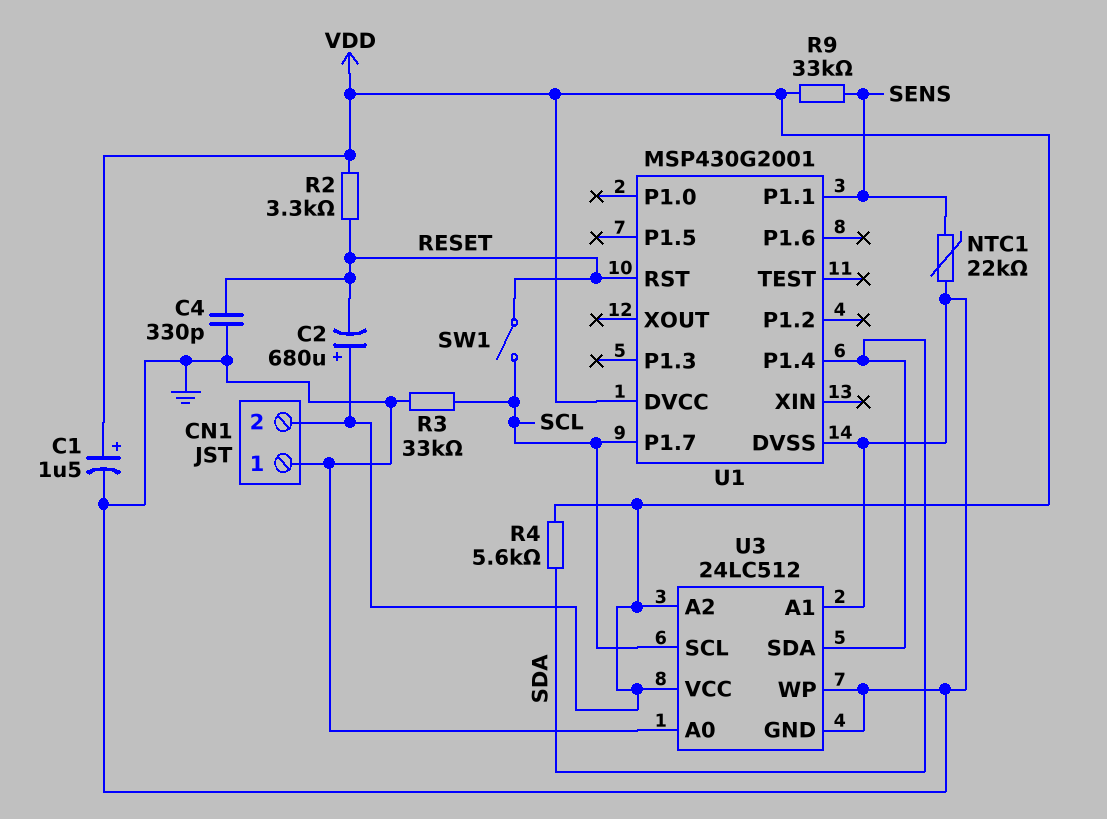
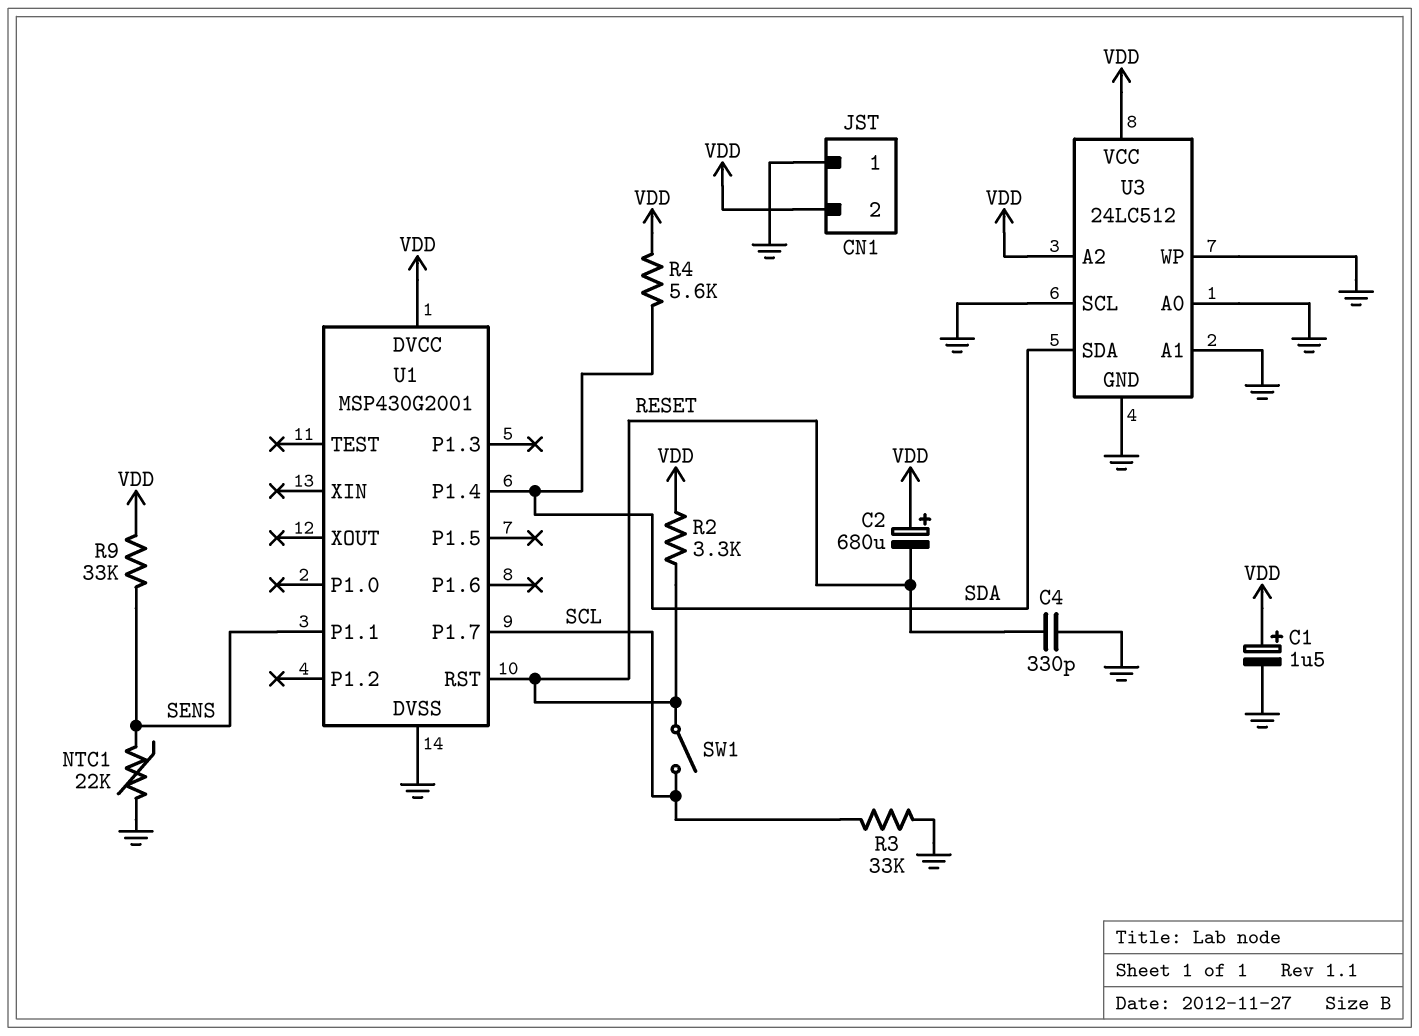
U3 pin SCL: SCL -> GND

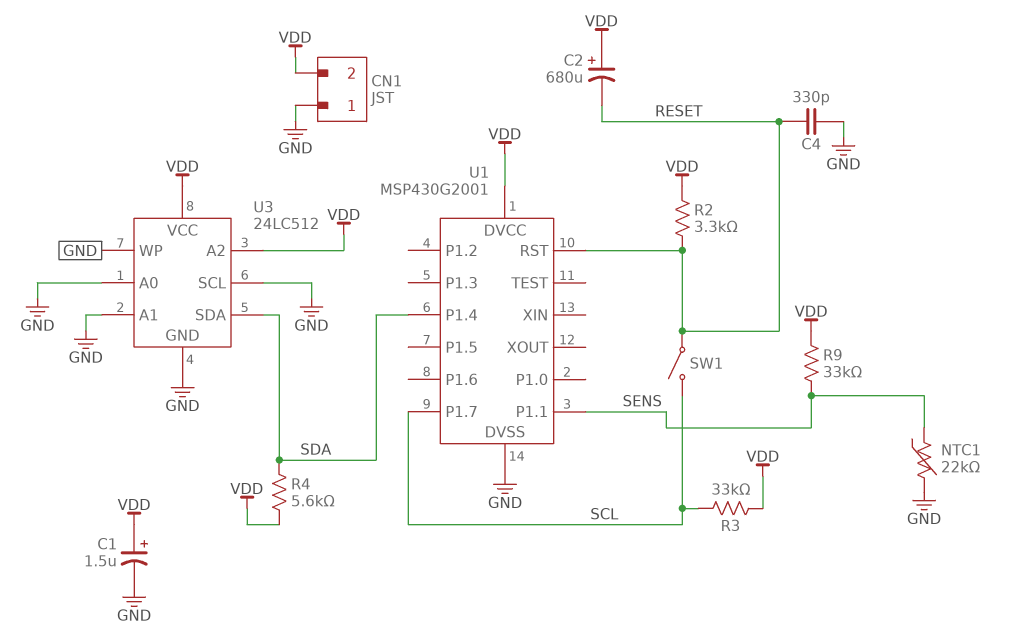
R3: 33k (GND, SCL) -> 33k (SCL, VDD)

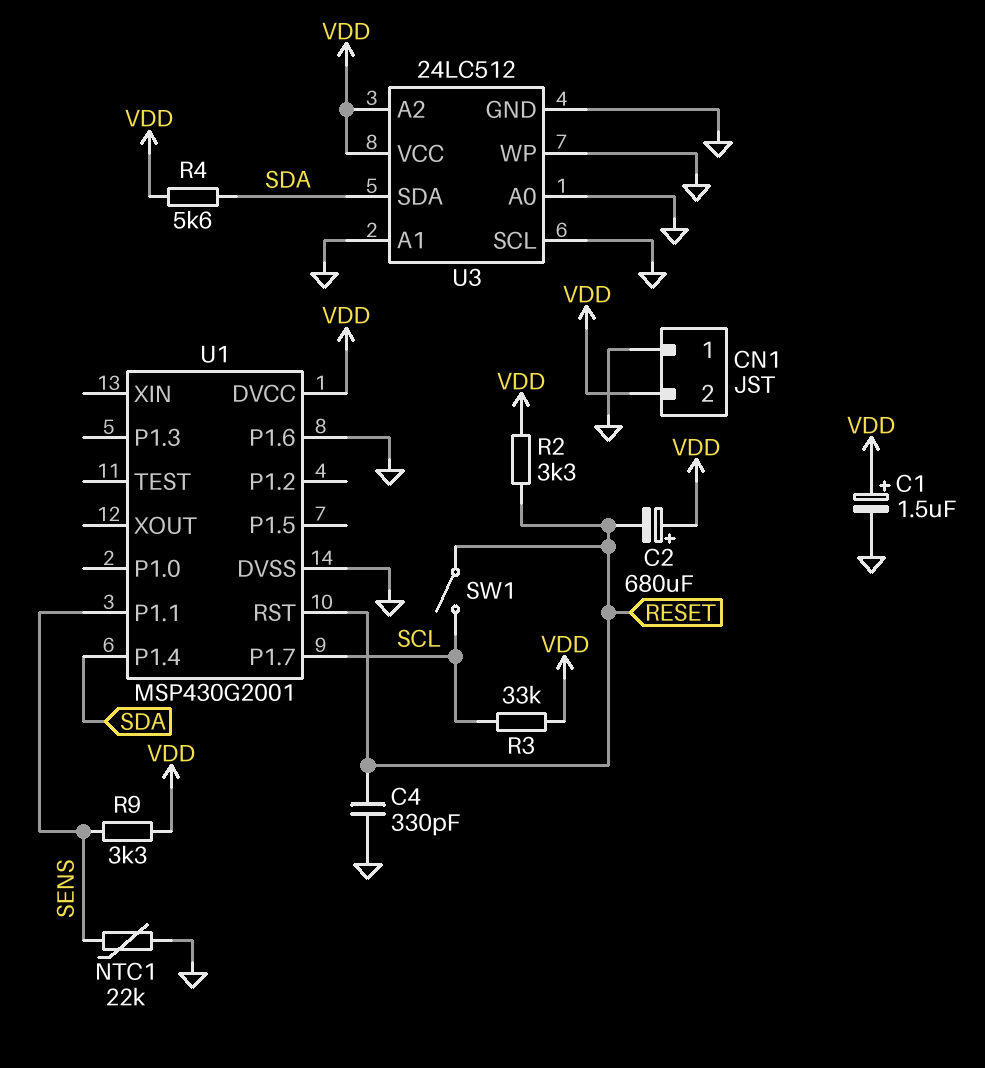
R9: 33k (SENS, VDD) -> 3.3k (SENS, VDD)
U1 pin P1.6: none -> GND

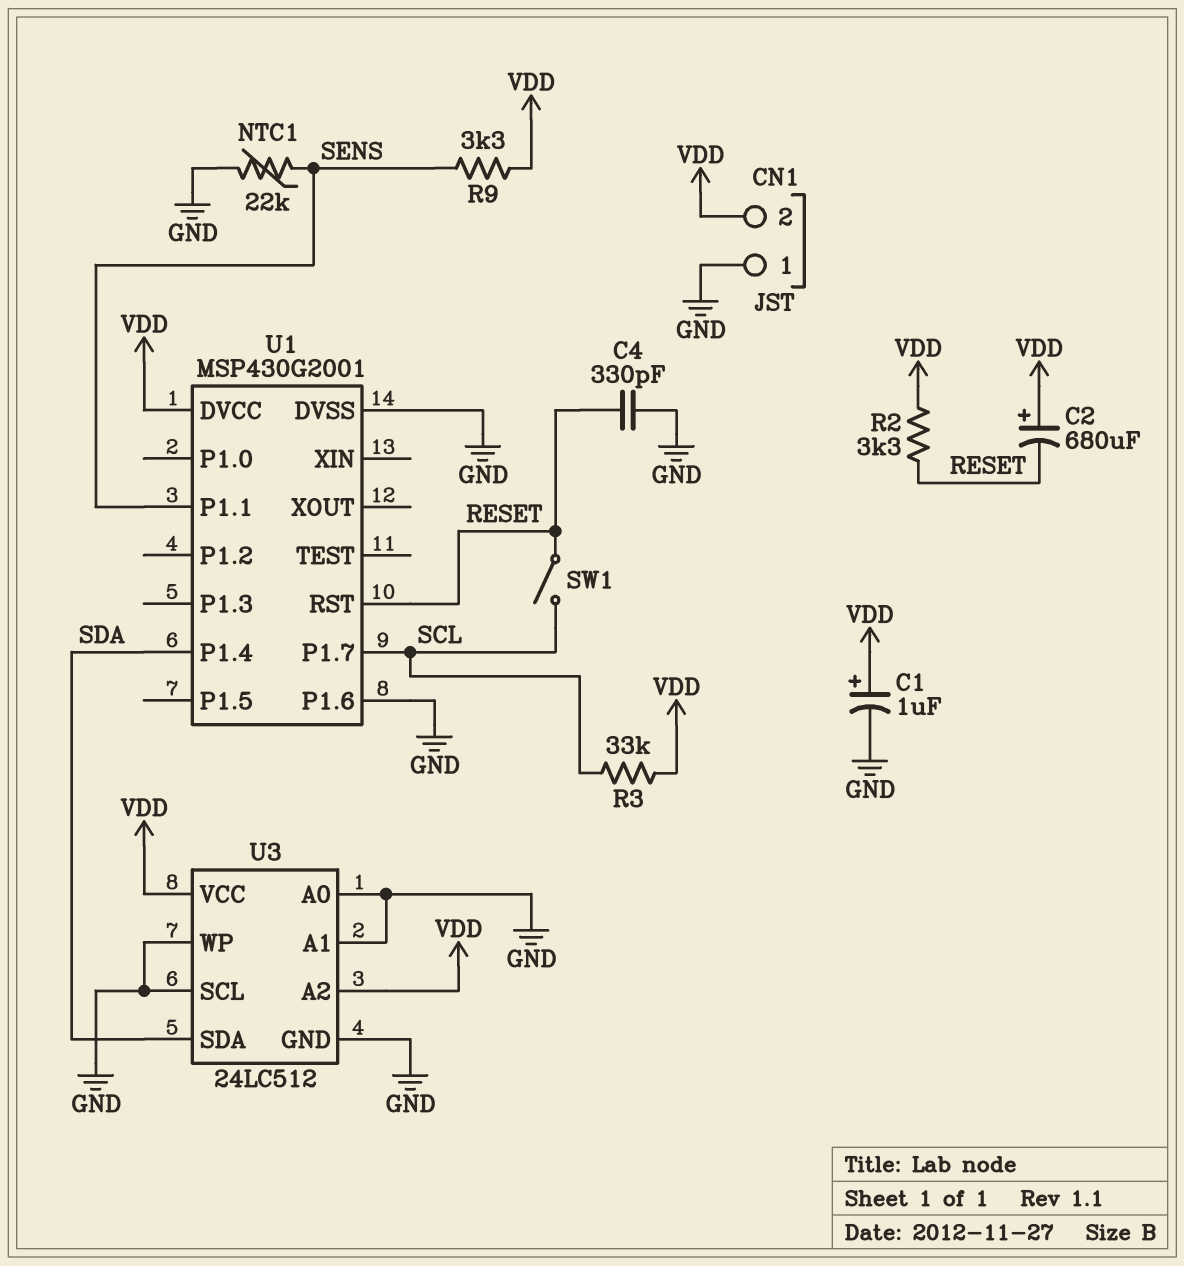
C1: 1.5uF (plus VDD, minus GND) -> 1uF (plus VDD, minus GND)
R4: 5.6k (SDA, VDD) -> none

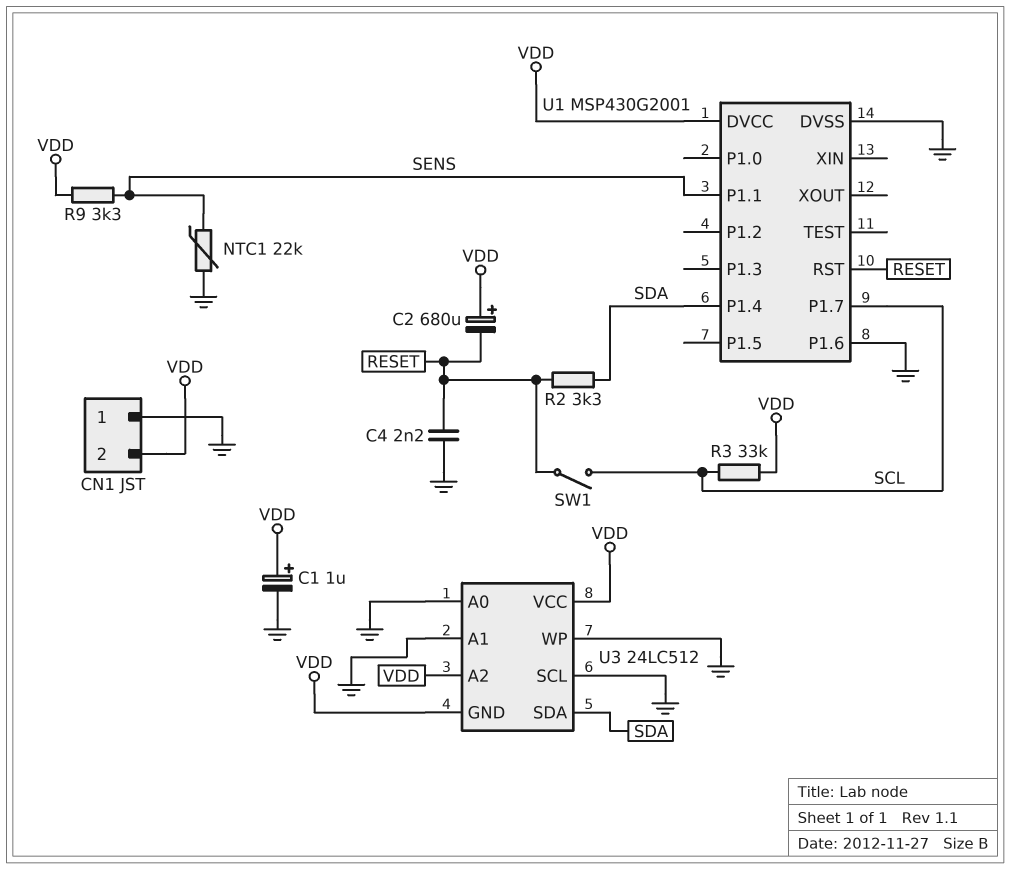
C4: 330pF (GND, RESET) -> 2.2nF (GND, RESET)
R2: 3.3k (RESET, VDD) -> 3.3k (RESET, SDA)
U3 pin GND: GND -> VDD

